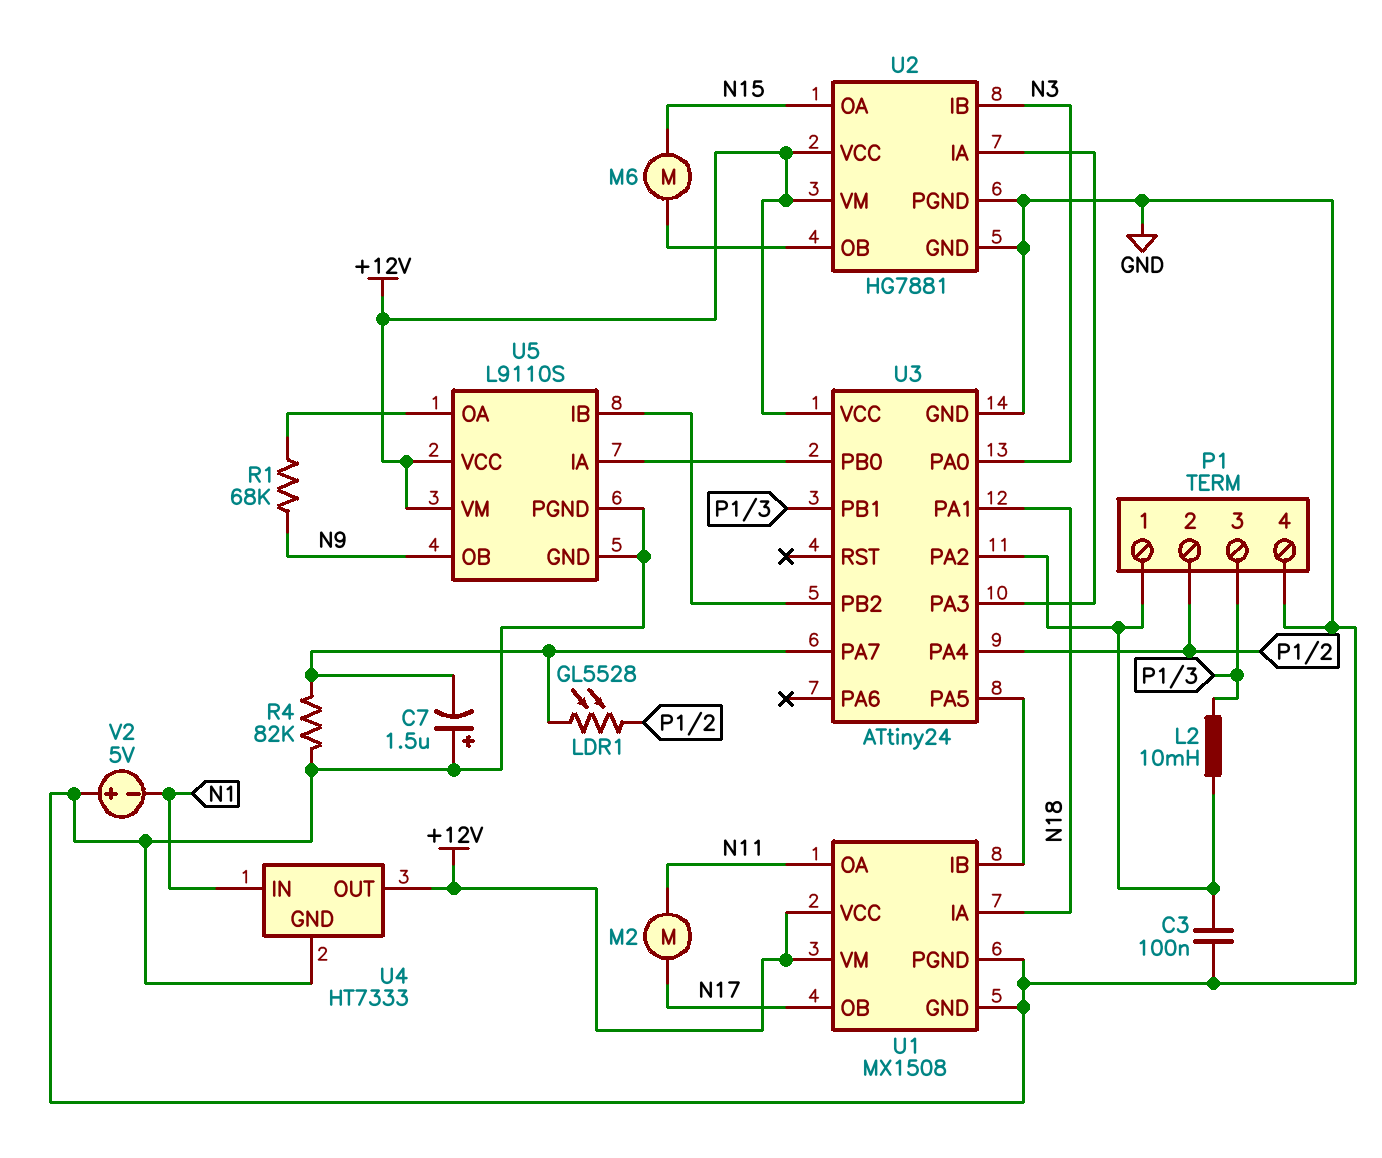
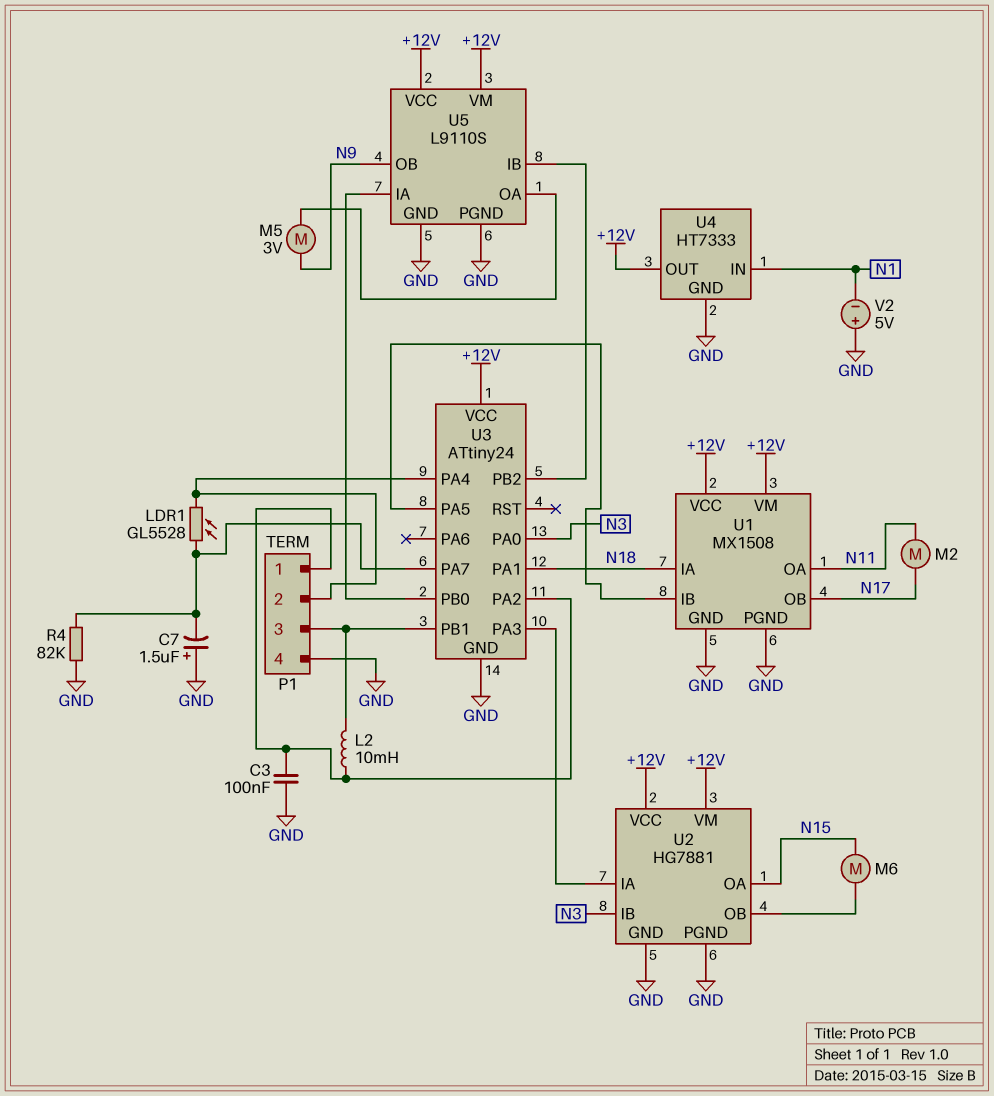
M5: none -> motor 3V (N9, U5/OA)
R1: 68k (N9, U5/OA) -> none

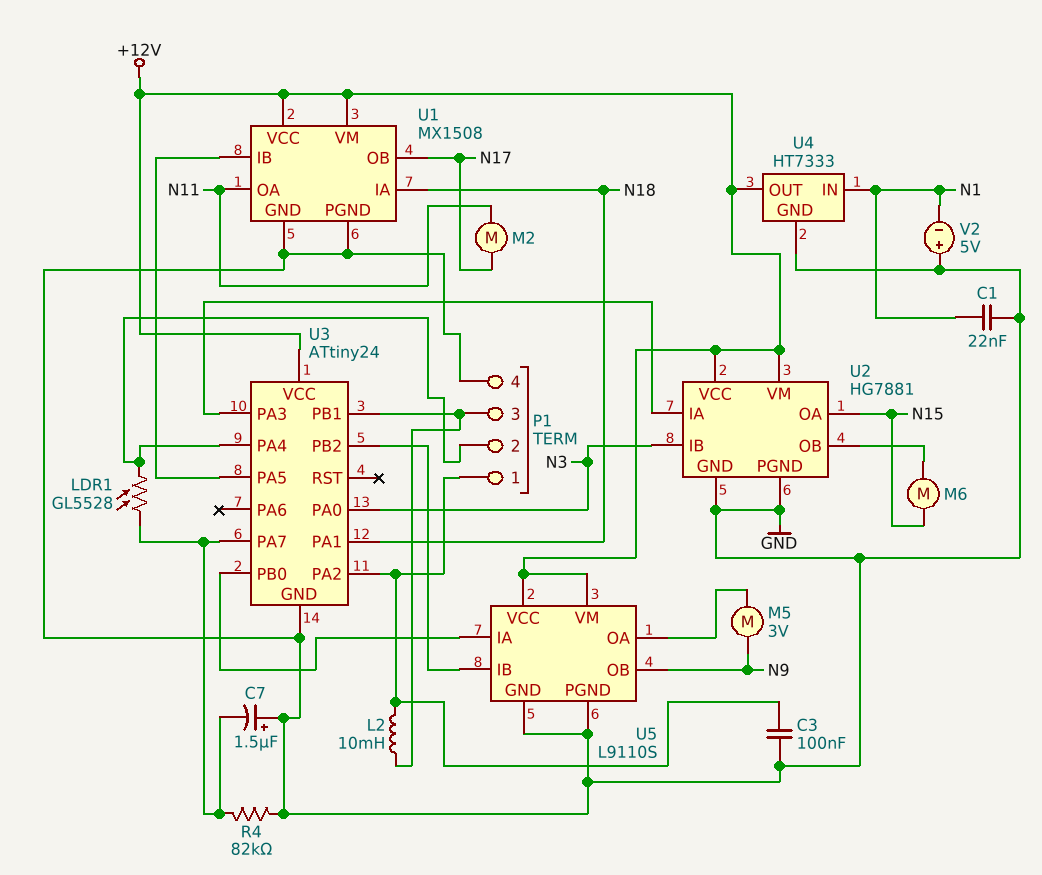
C1: none -> 22nF (GND, N1)

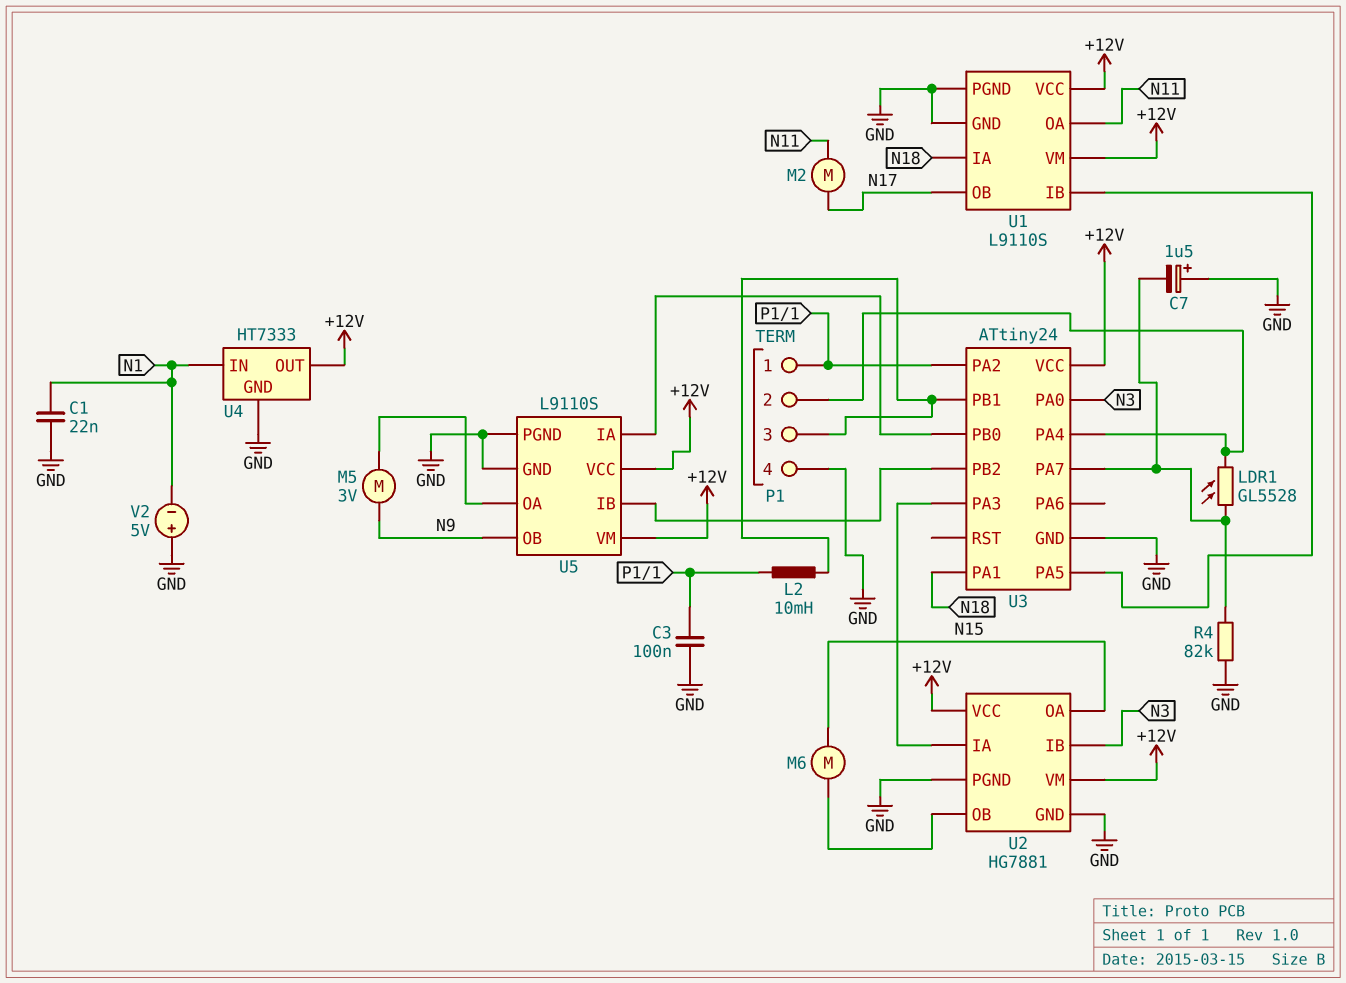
U1: MX1508 -> L9110S

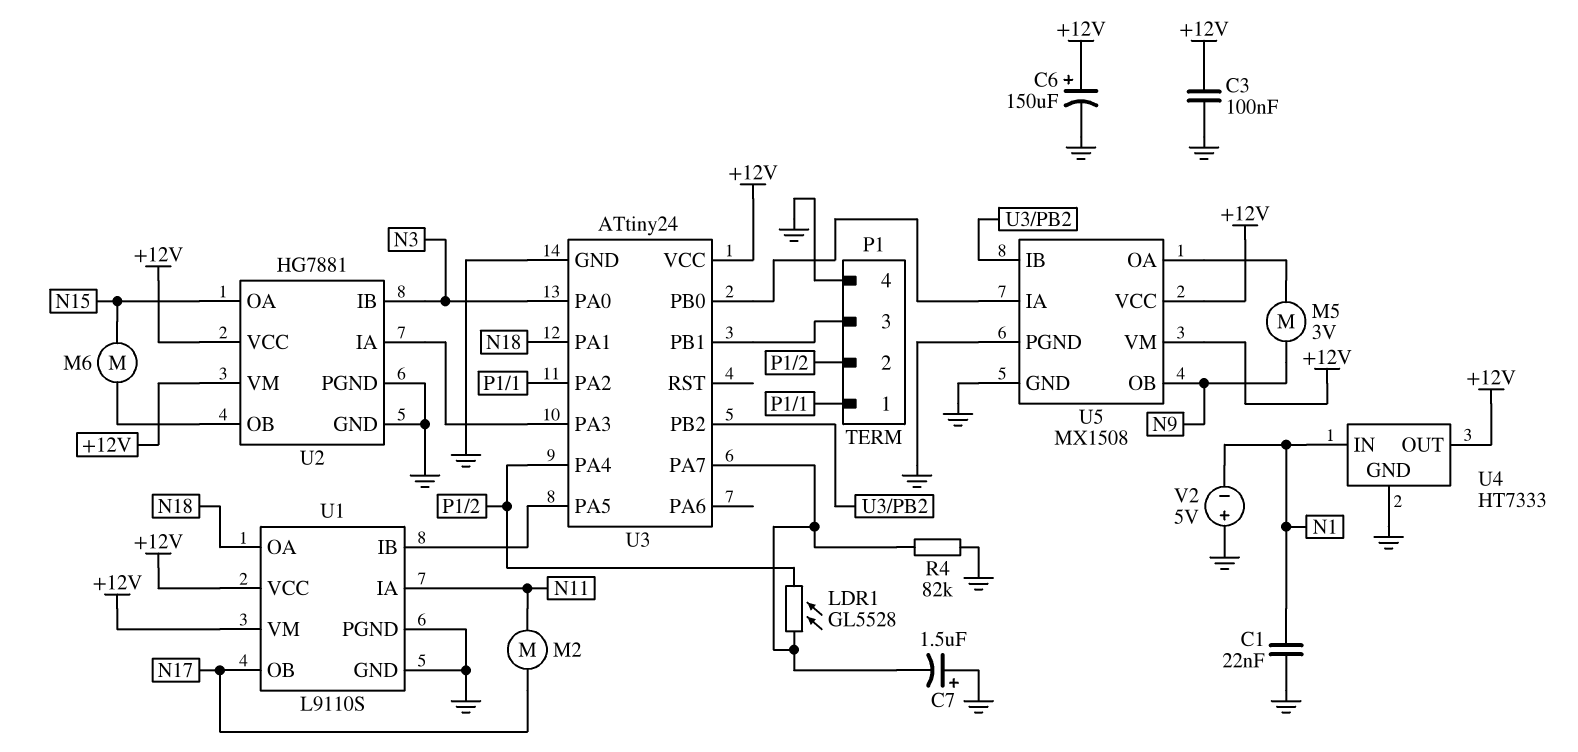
C3: 100nF (GND, P1/1) -> 100nF (+12V, GND)
C6: none -> 150uF (plus +12V, minus GND)
L2: 10mH (P1/1, P1/3) -> none
U1 pin IA: N18 -> N11
U1 pin OA: N11 -> N18
U5: L9110S -> MX1508

